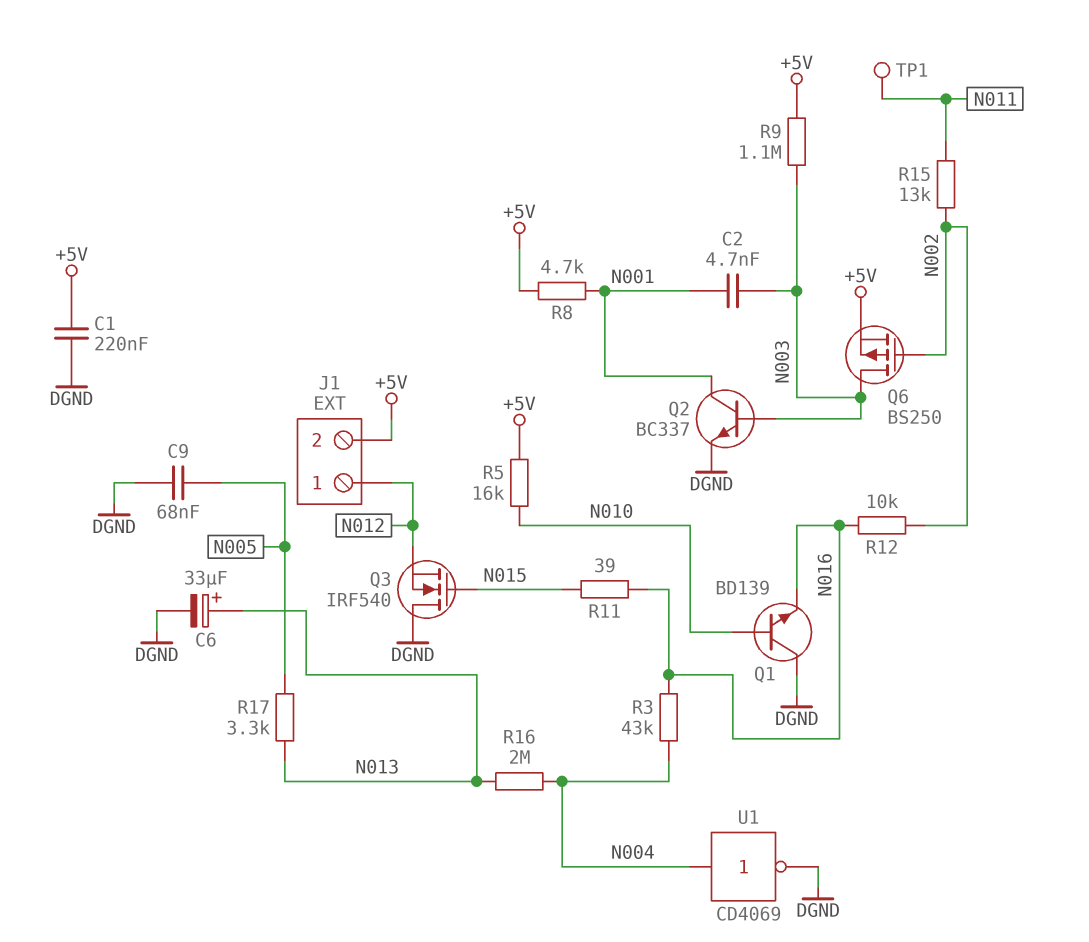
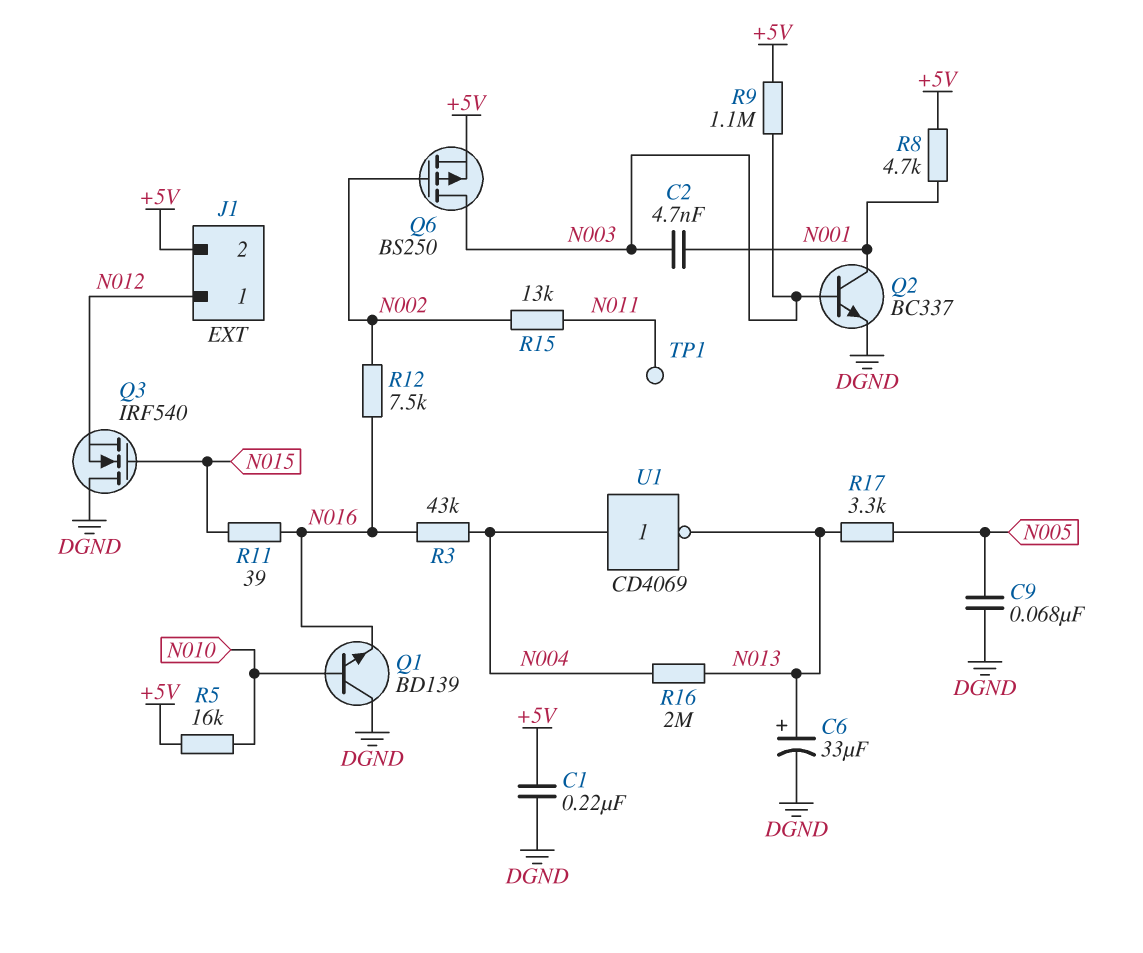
R12: 10k (N002, N016) -> 7.5k (N002, N016)
U1: NOT CD4069 (in N004, out DGND) -> NOT CD4069 (in N004, out N013)

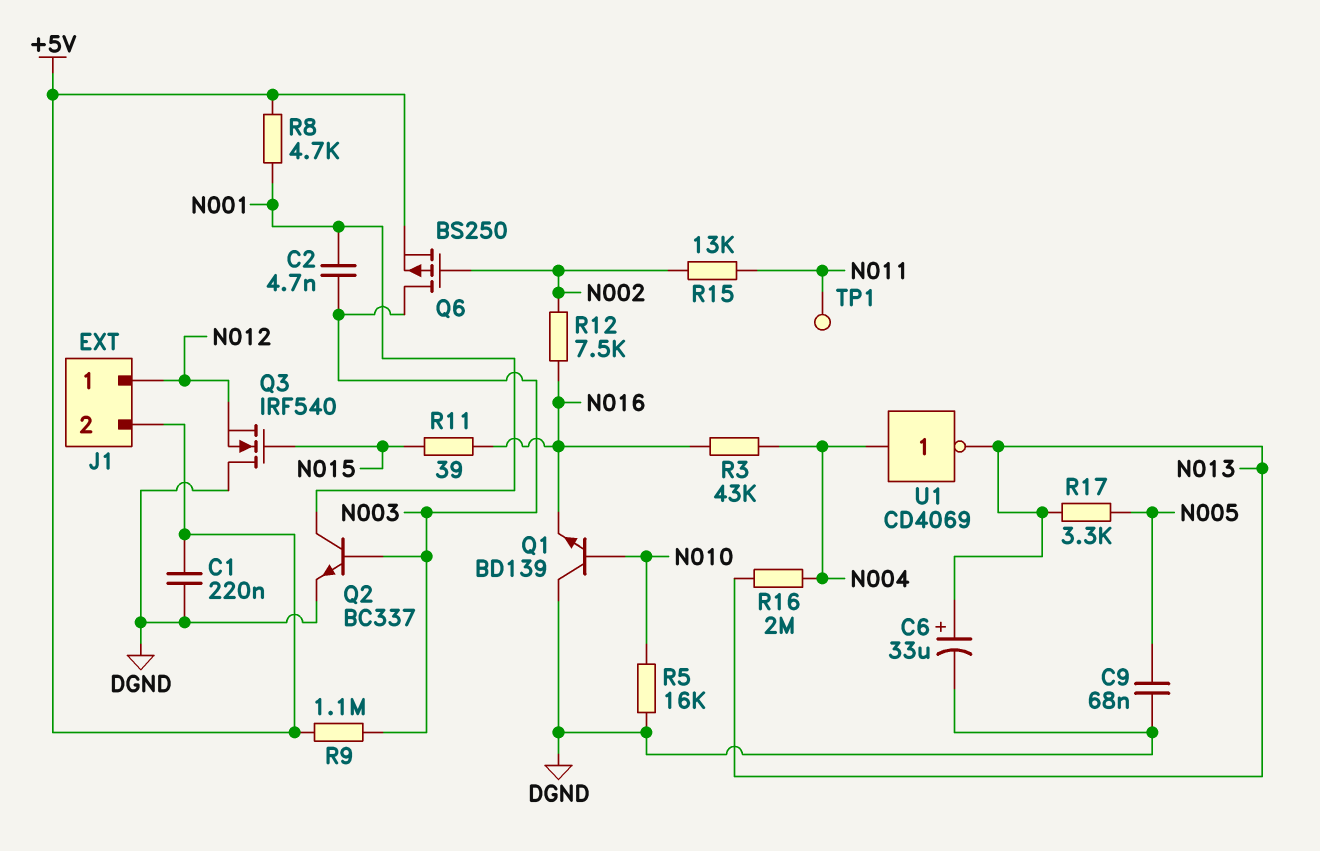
R5: 16k (+5V, N010) -> 16k (DGND, N010)

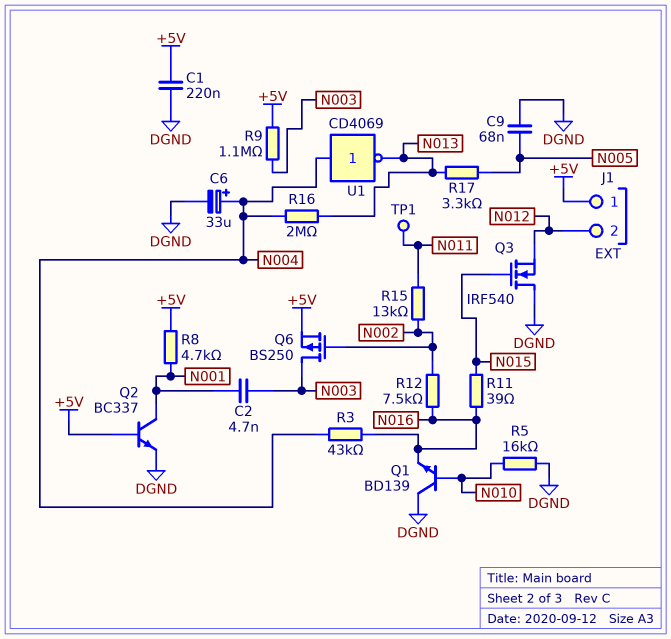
C6: 33uF (plus N013, minus DGND) -> 33uF (plus N004, minus DGND)
J1 pin 1: N012 -> +5V
J1 pin 2: +5V -> N012
Q2: NPN BC337 (B N003, C N001, E DGND) -> NPN BC337 (B +5V, C N001, E DGND)

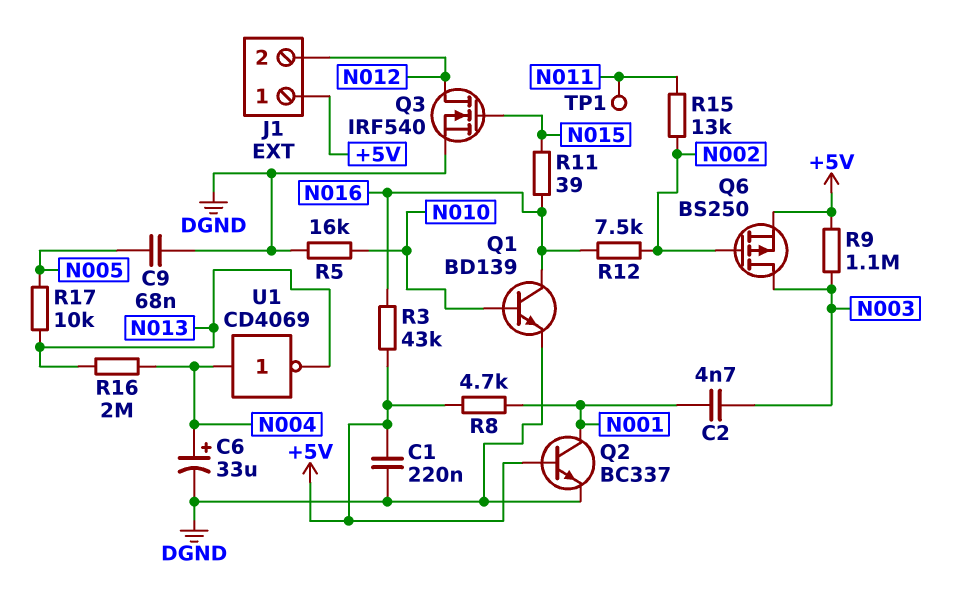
Q1: NPN BD139 (B N010, C DGND, E N016) -> NPN BD139 (B N010, C N016, E DGND)
Q3: NMOS IRF540 (G N015, D DGND, S N012) -> NMOS IRF540 (G N015, D N012, S DGND)
R3: 43k (N004, N016) -> 43k (+5V, N016)
R17: 3.3k (N005, N013) -> 10k (N005, N013)

